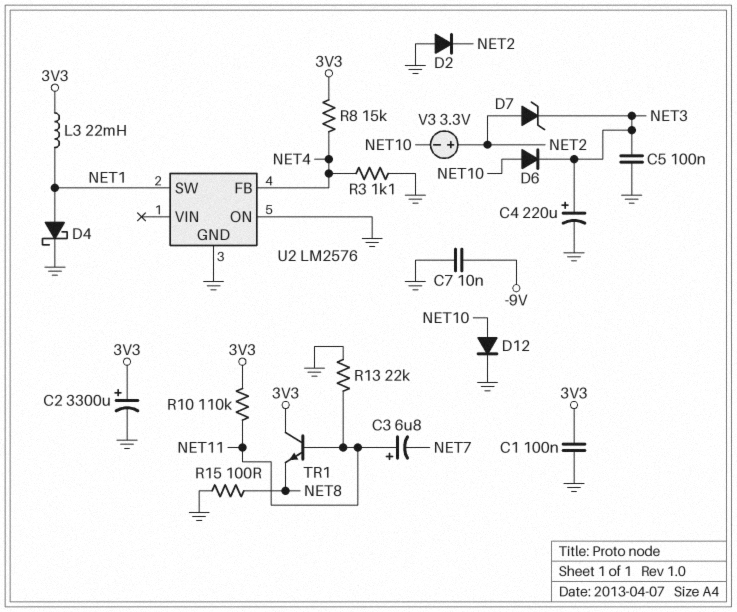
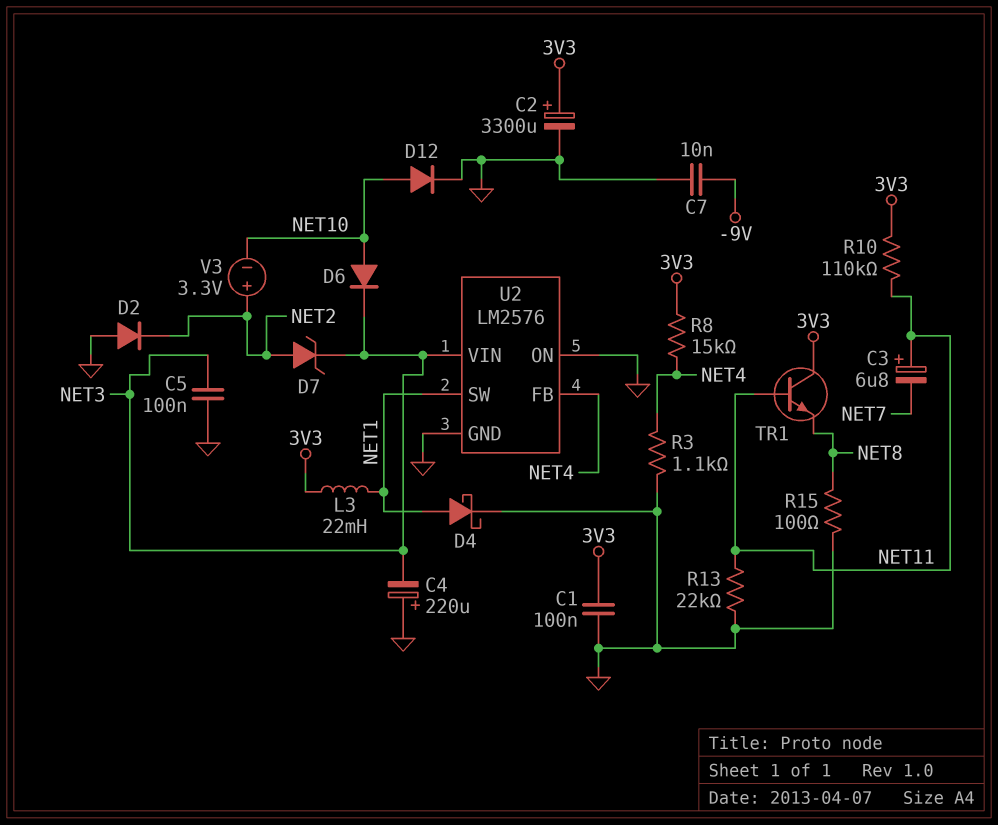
C4: 220uF (plus NET3, minus GND) -> 220uF (plus GND, minus NET3)
U2 pin VIN: none -> NET3

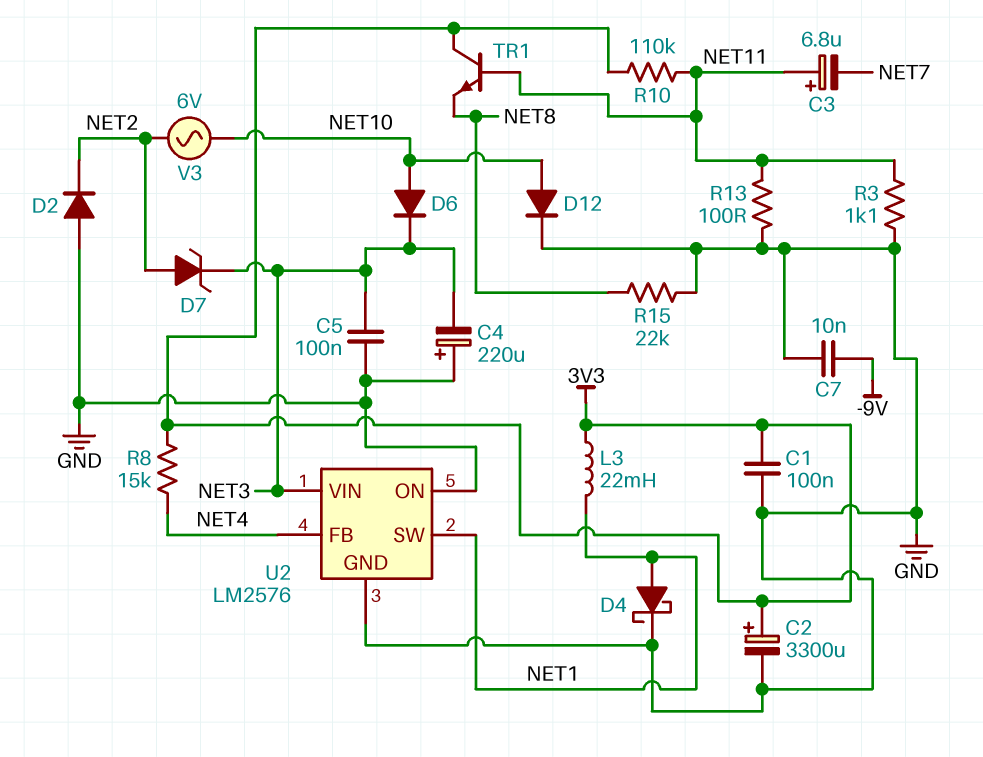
R3: 1.1k (GND, NET4) -> 1.1k (GND, NET11)
R13: 22k (GND, NET11) -> 100 (GND, NET11)
R15: 100 (GND, NET8) -> 22k (GND, NET8)
V3: 3.3V (plus NET2, minus NET10) -> AC 6V (NET2, NET10)

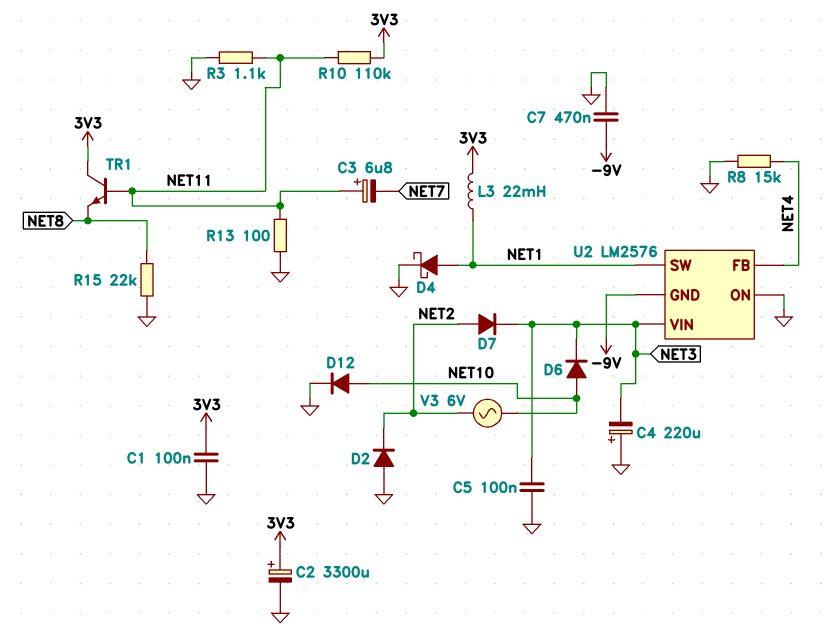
C7: 10nF (-9V, GND) -> 470nF (-9V, GND)
D7: zener (A NET2, K NET3) -> diode (A NET2, K NET3)
R8: 15k (3V3, NET4) -> 15k (GND, NET4)
U2 pin GND: GND -> -9V

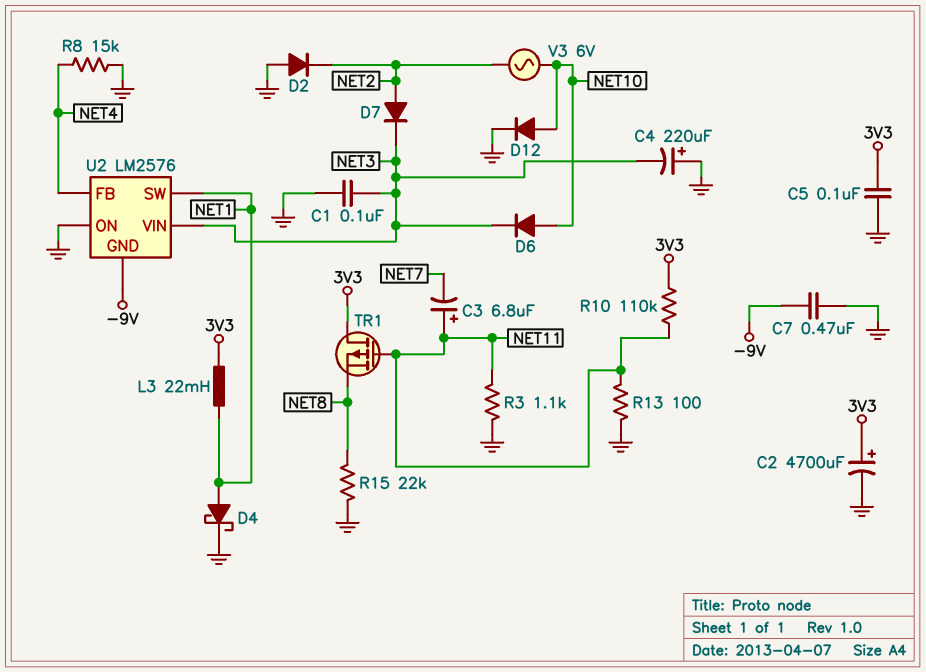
C1: 100nF (3V3, GND) -> 100nF (GND, NET3)
C2: 3300uF (plus 3V3, minus GND) -> 4700uF (plus 3V3, minus GND)
C5: 100nF (GND, NET3) -> 100nF (3V3, GND)
TR1: NPN (B NET11, C 3V3, E NET8) -> PMOS (G NET11, D 3V3, S NET8)

